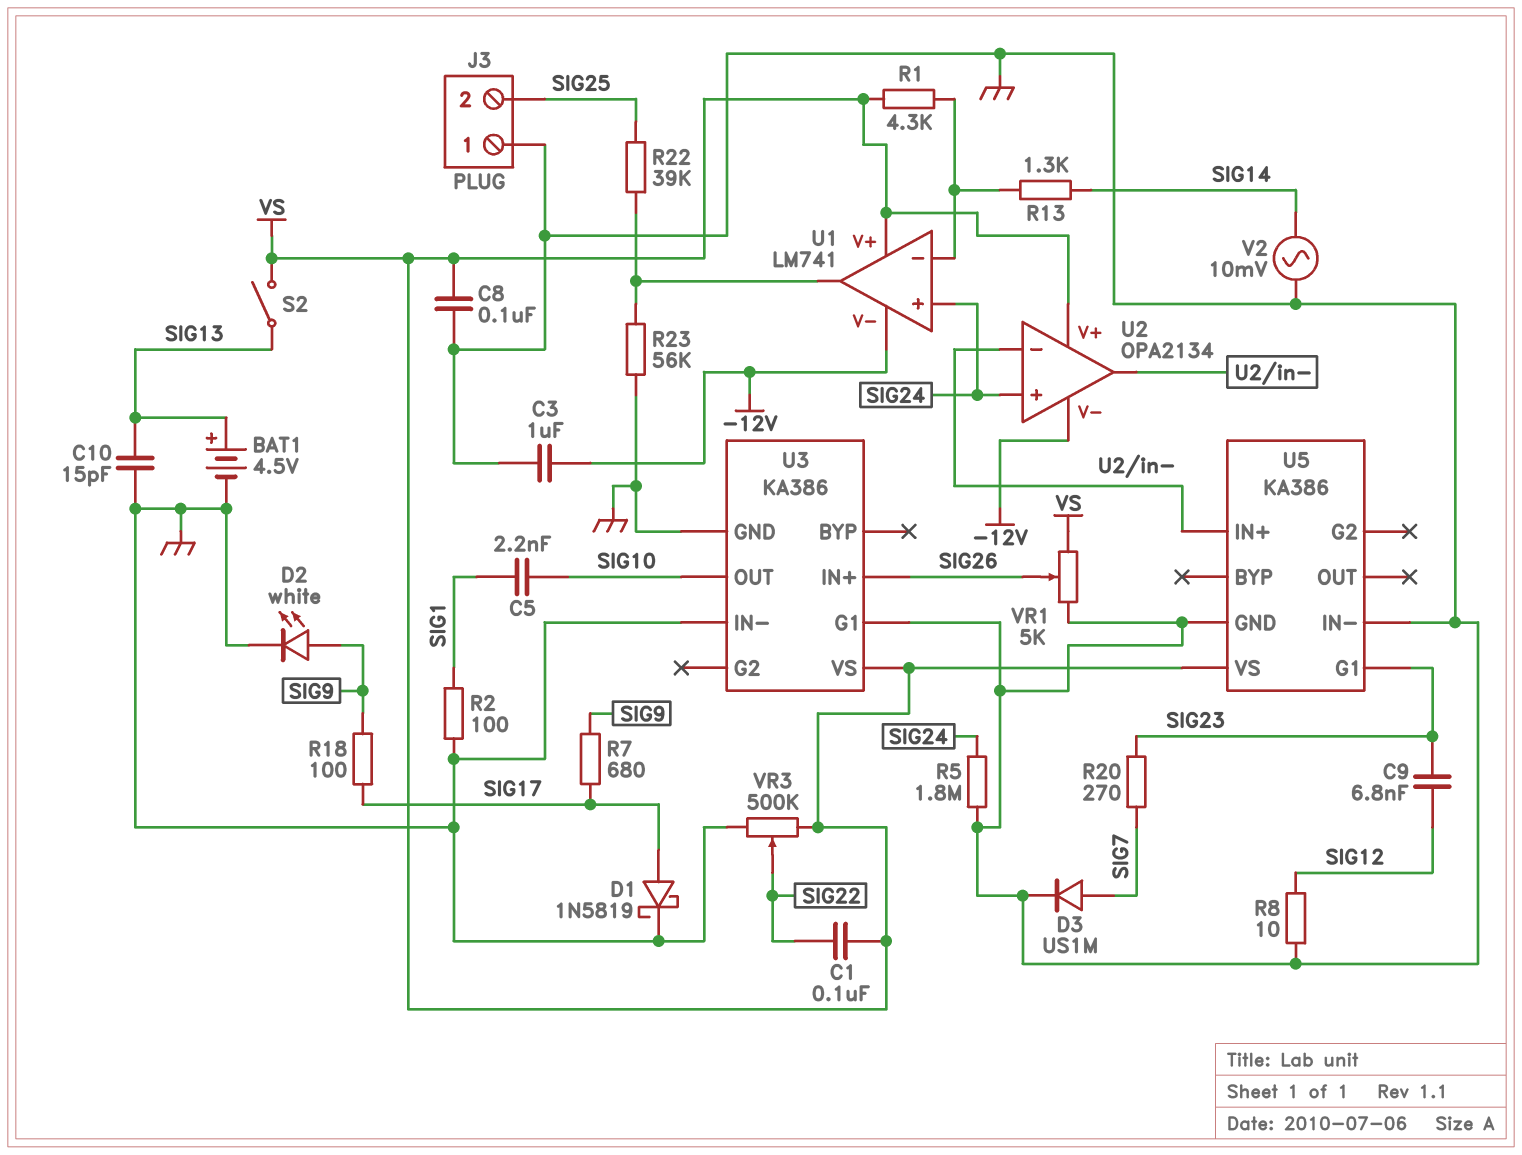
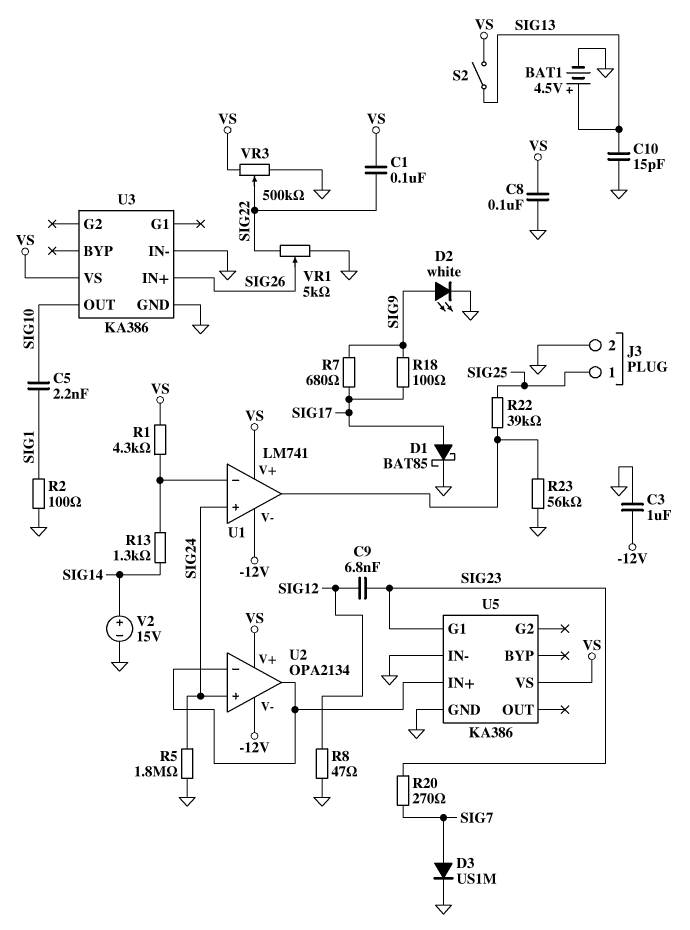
D1: schottky 1N5819 (A SIG17, K GND) -> schottky BAT85 (A SIG17, K GND)
J3 pin 1: GND -> SIG25
J3 pin 2: SIG25 -> GND
R8: 10 (GND, SIG12) -> 47 (GND, SIG12)
U3 pin G1: GND -> none
V2: AC 10mV (GND, SIG14) -> 15V (plus SIG14, minus GND)
VR1: 5k (GND, VS, wiper SIG26) -> 5k (GND, SIG22, wiper SIG26)

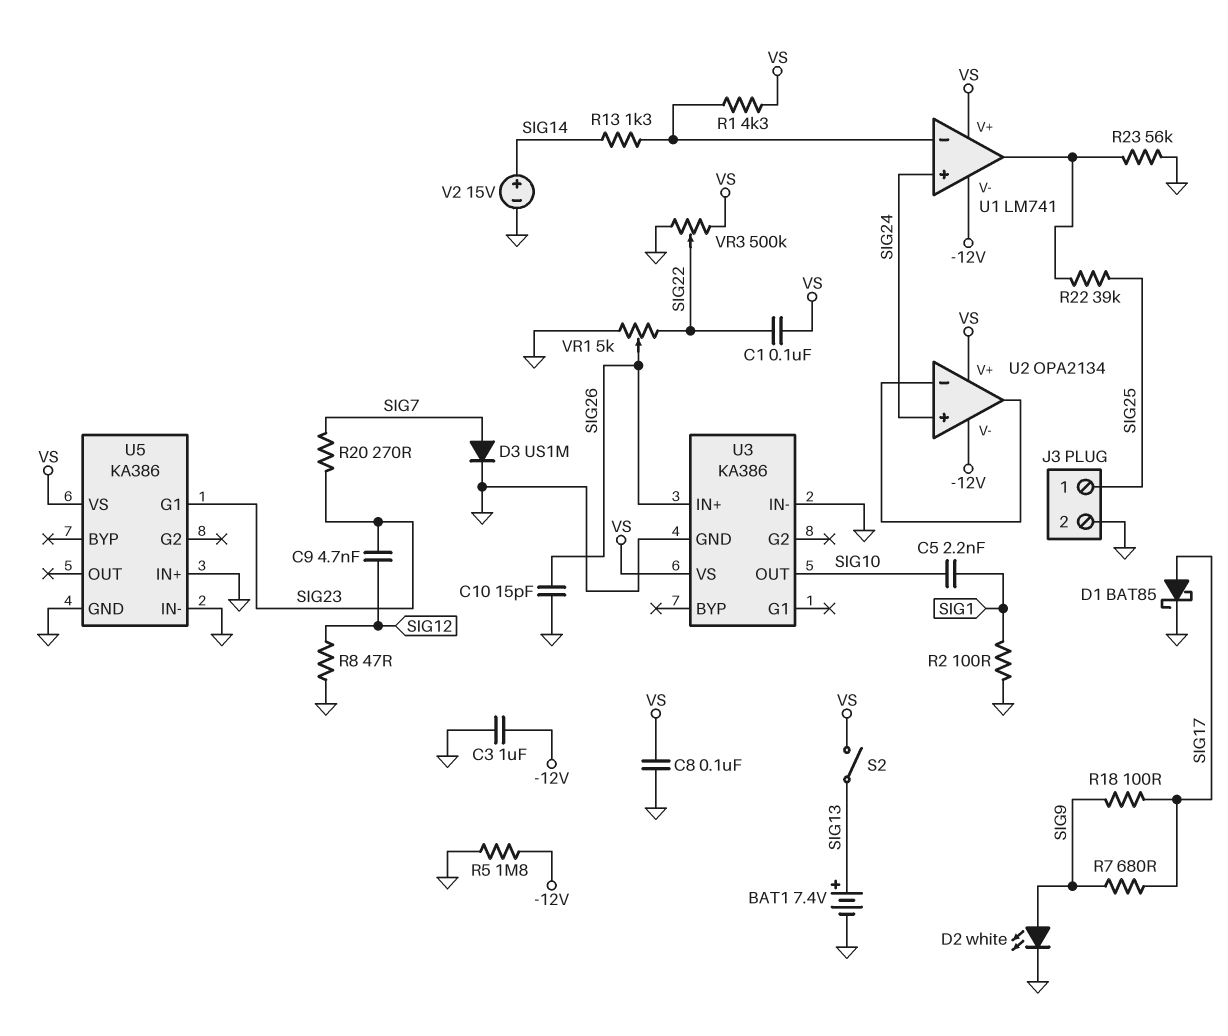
BAT1: 4.5V (plus SIG13, minus GND) -> 7.4V (plus SIG13, minus GND)
C9: 6.8nF (SIG12, SIG23) -> 4.7nF (SIG12, SIG23)
C10: 15pF (GND, SIG13) -> 15pF (GND, SIG26)
R5: 1.8M (GND, SIG24) -> 1.8M (-12V, GND)
U5 pin IN+: U2/in- -> GND

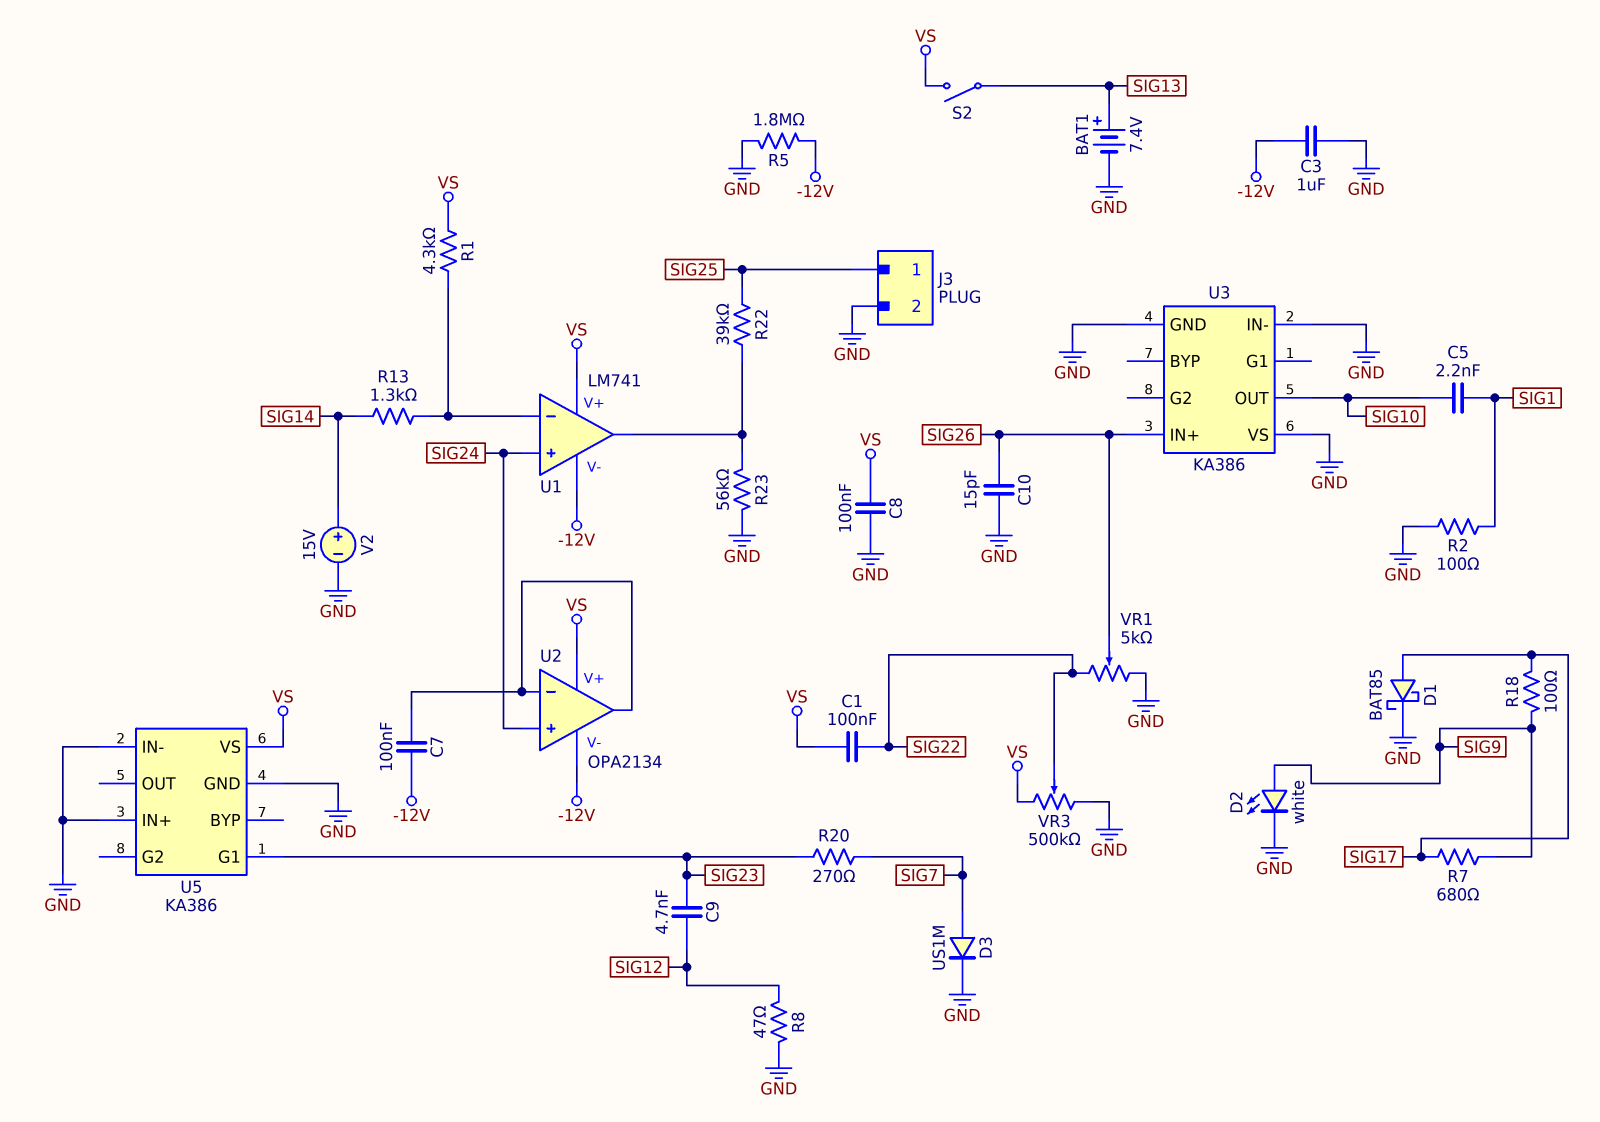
C7: none -> 100nF (-12V, U2/in-)
U3 pin VS: VS -> GND

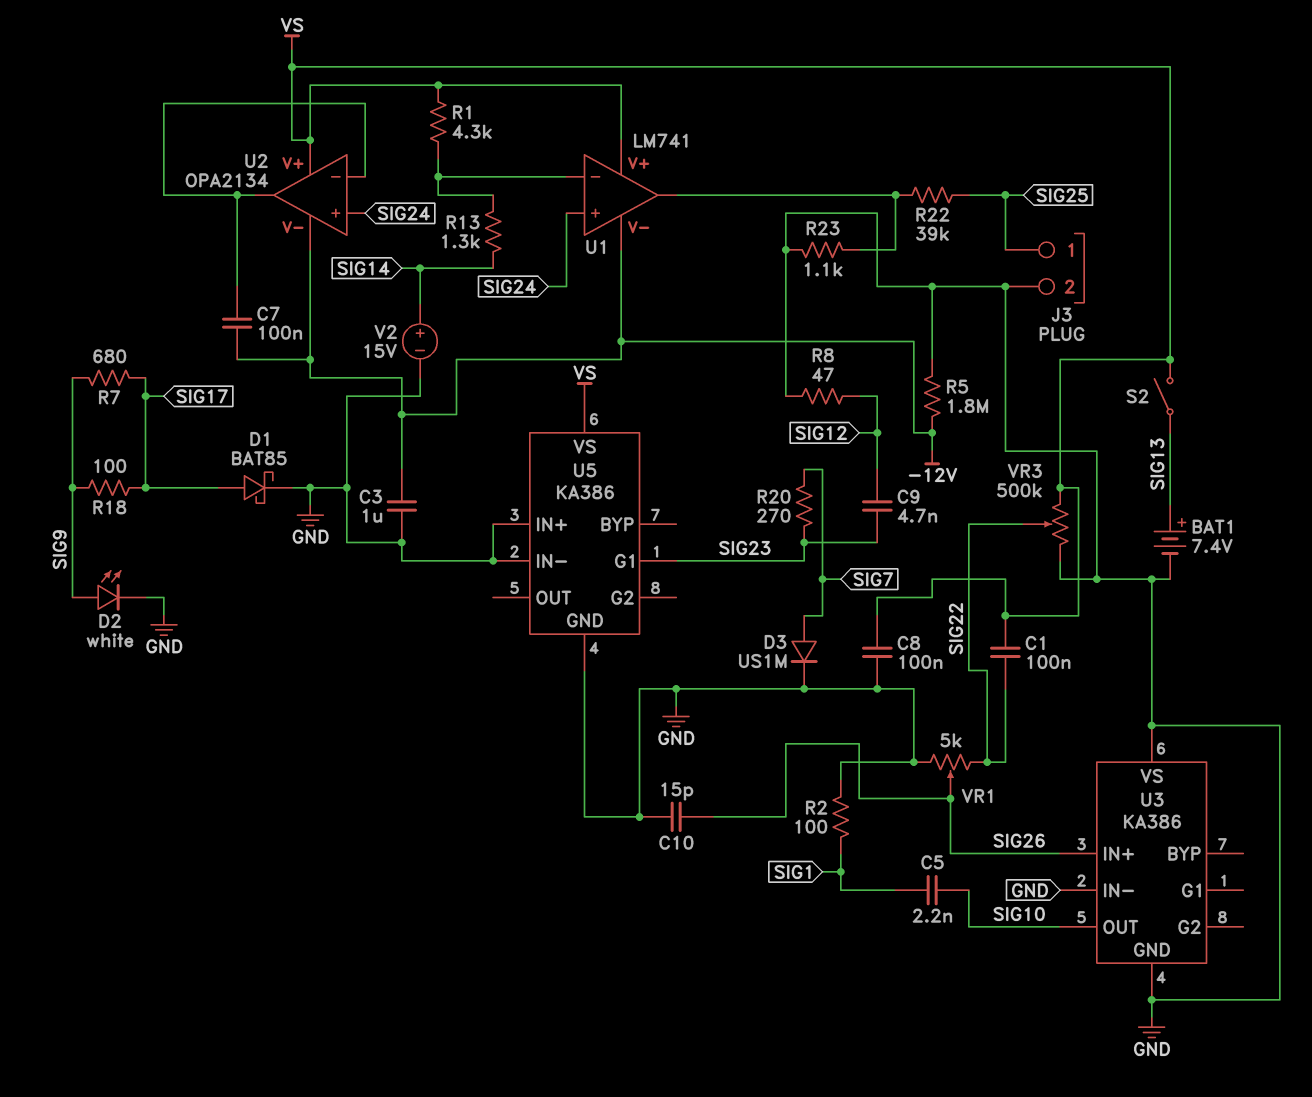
R23: 56k (GND, U1/out) -> 1.1k (GND, U1/out)

